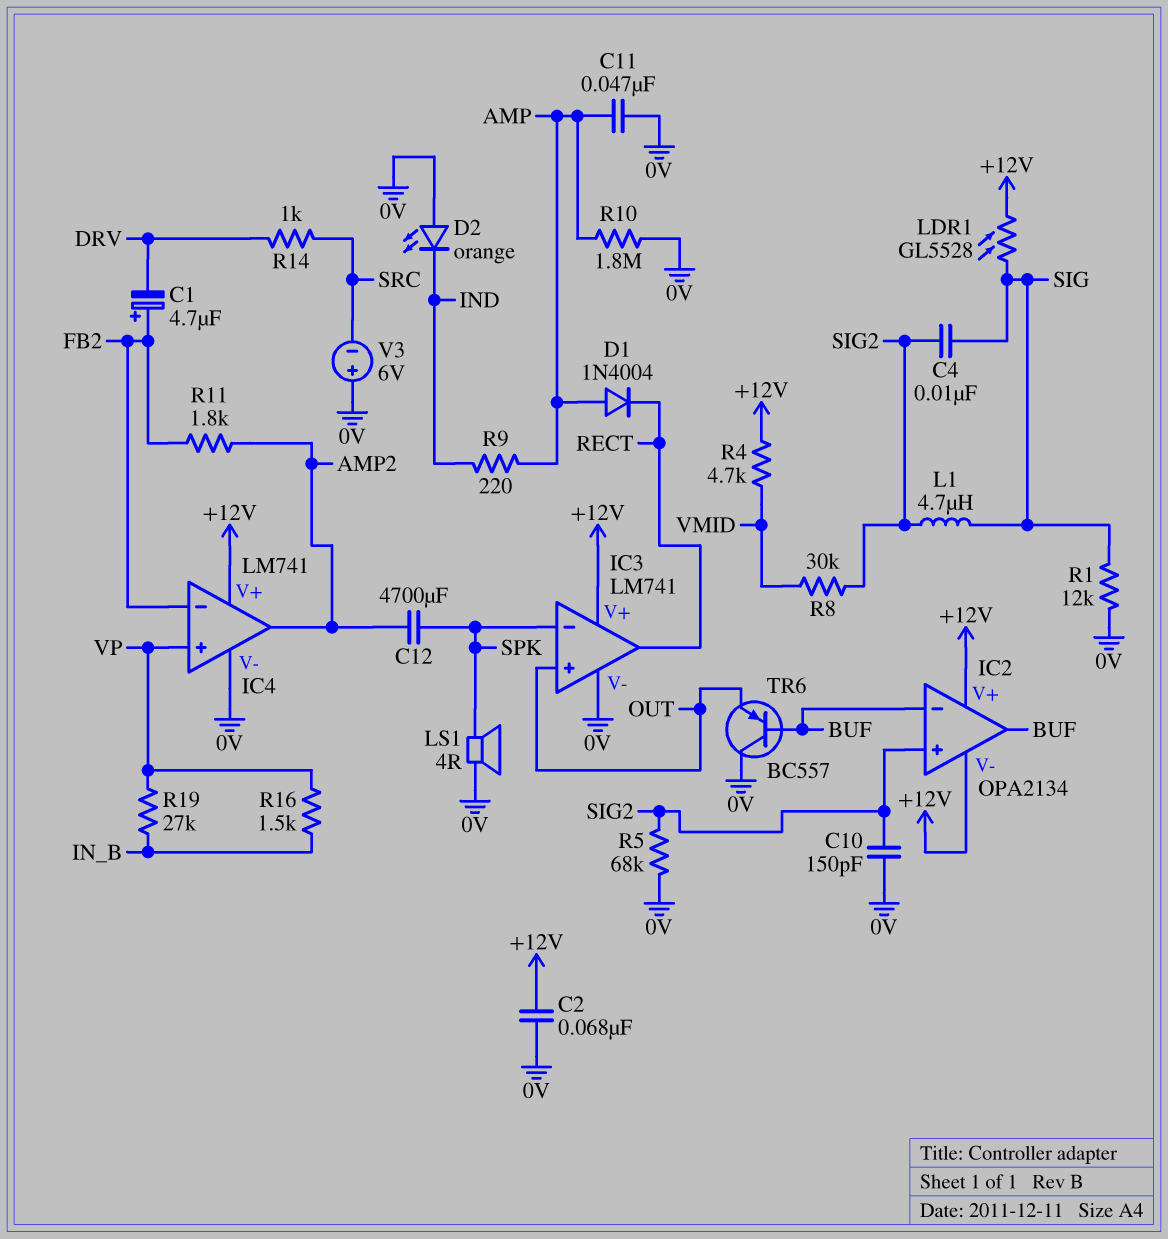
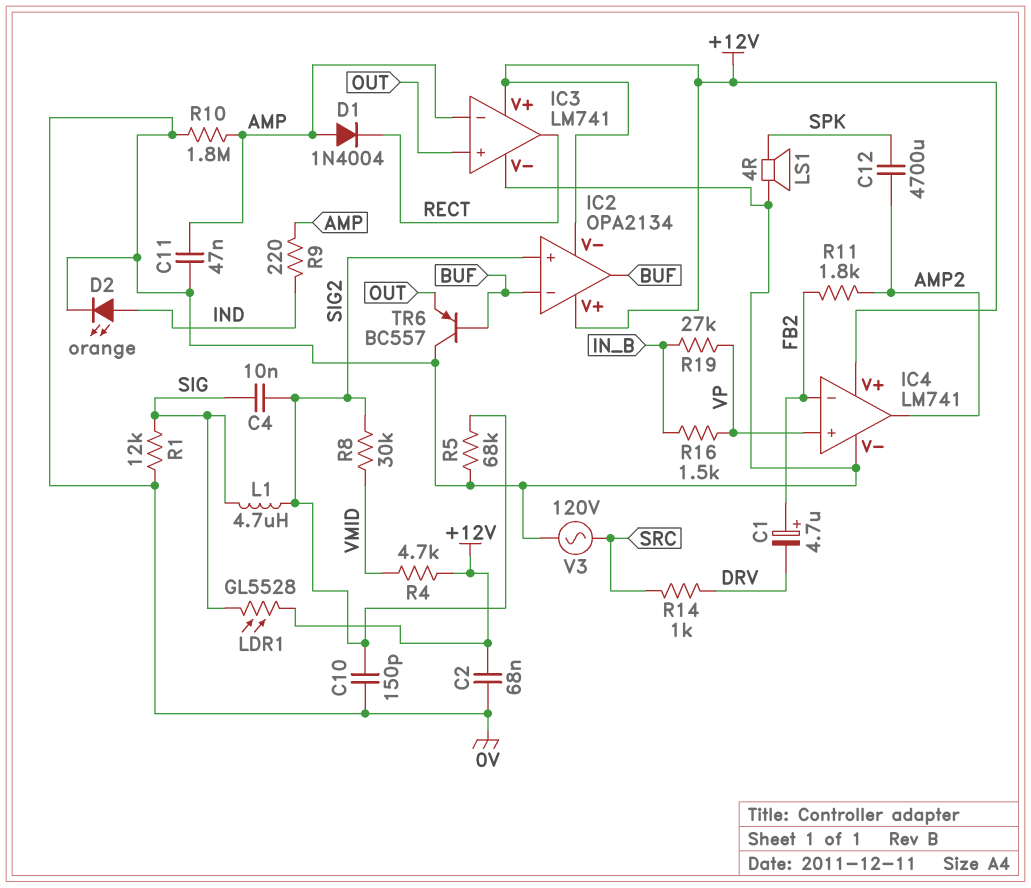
D2: LED orange (A 0V, K IND) -> LED orange (A IND, K 0V)
IC3 pin in-: SPK -> AMP
V3: 6V (plus 0V, minus SRC) -> AC 120V (0V, SRC)

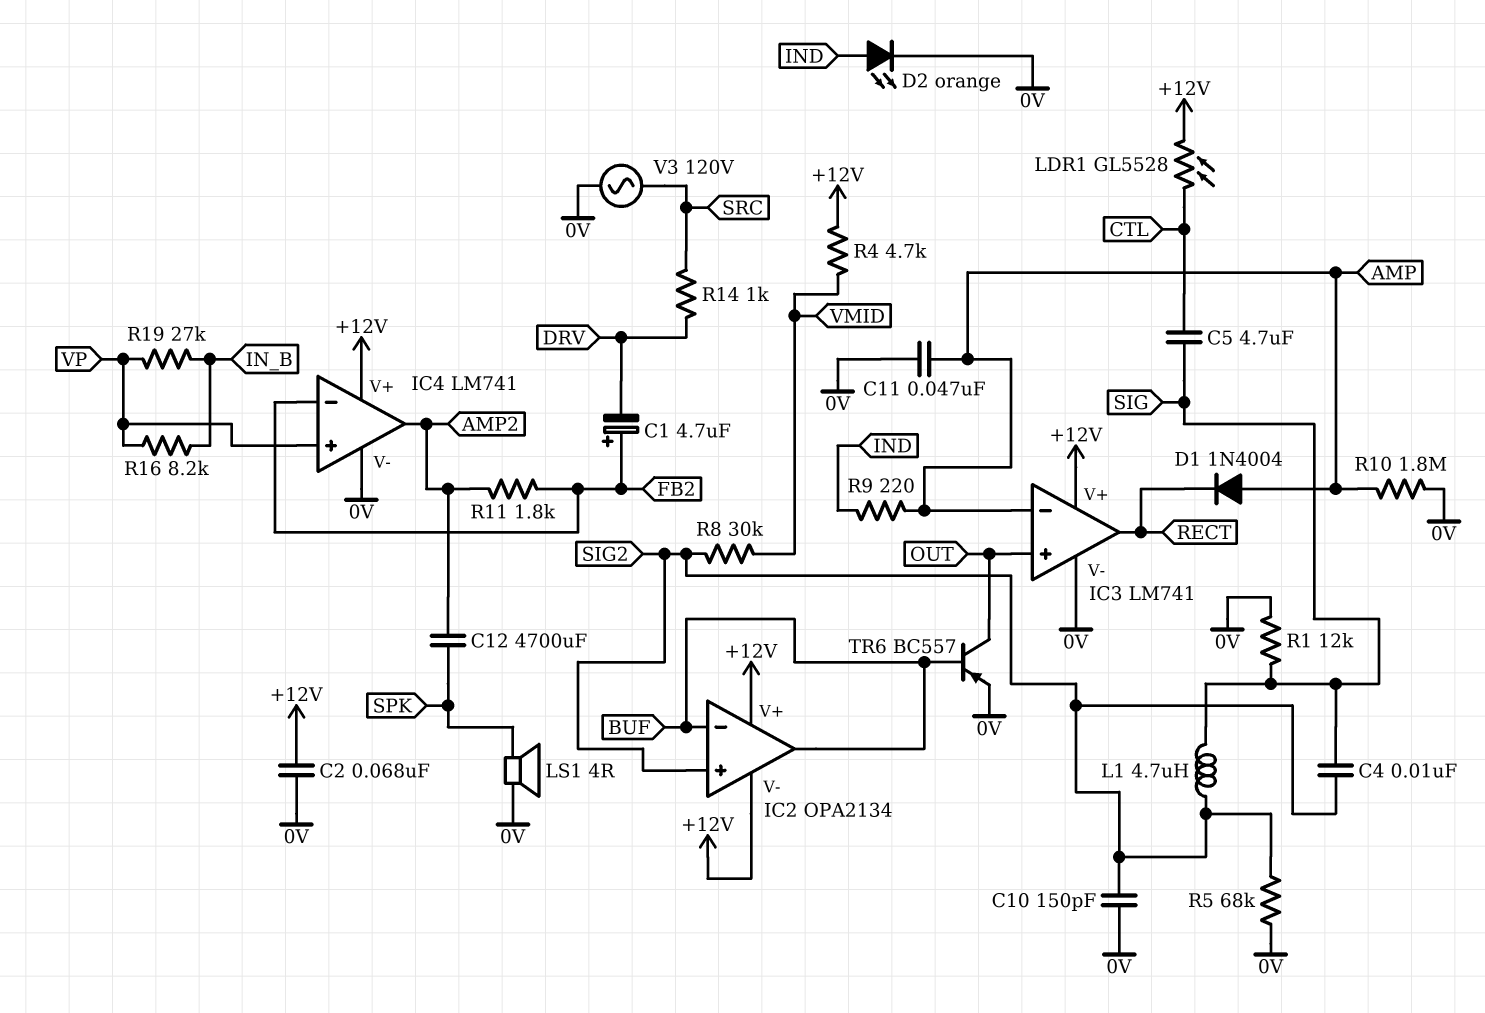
C5: none -> 4.7uF (CTL, SIG)
LDR1: GL5528 (+12V, SIG) -> GL5528 (+12V, CTL)
R16: 1.5k (IN_B, VP) -> 8.2k (IN_B, VP)
TR6: PNP BC557 (B BUF, C 0V, E OUT) -> PNP BC557 (B BUF, C OUT, E 0V)

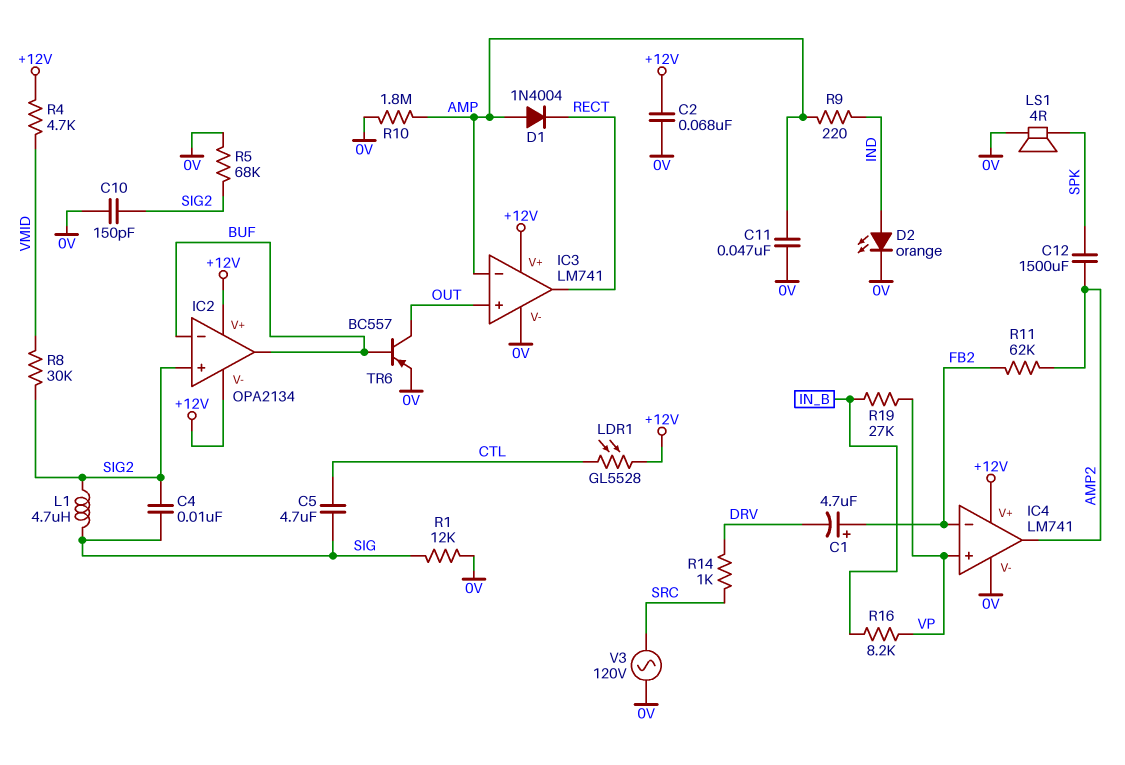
C12: 4700uF (AMP2, SPK) -> 1500uF (AMP2, SPK)
R11: 1.8k (AMP2, FB2) -> 62k (AMP2, FB2)

